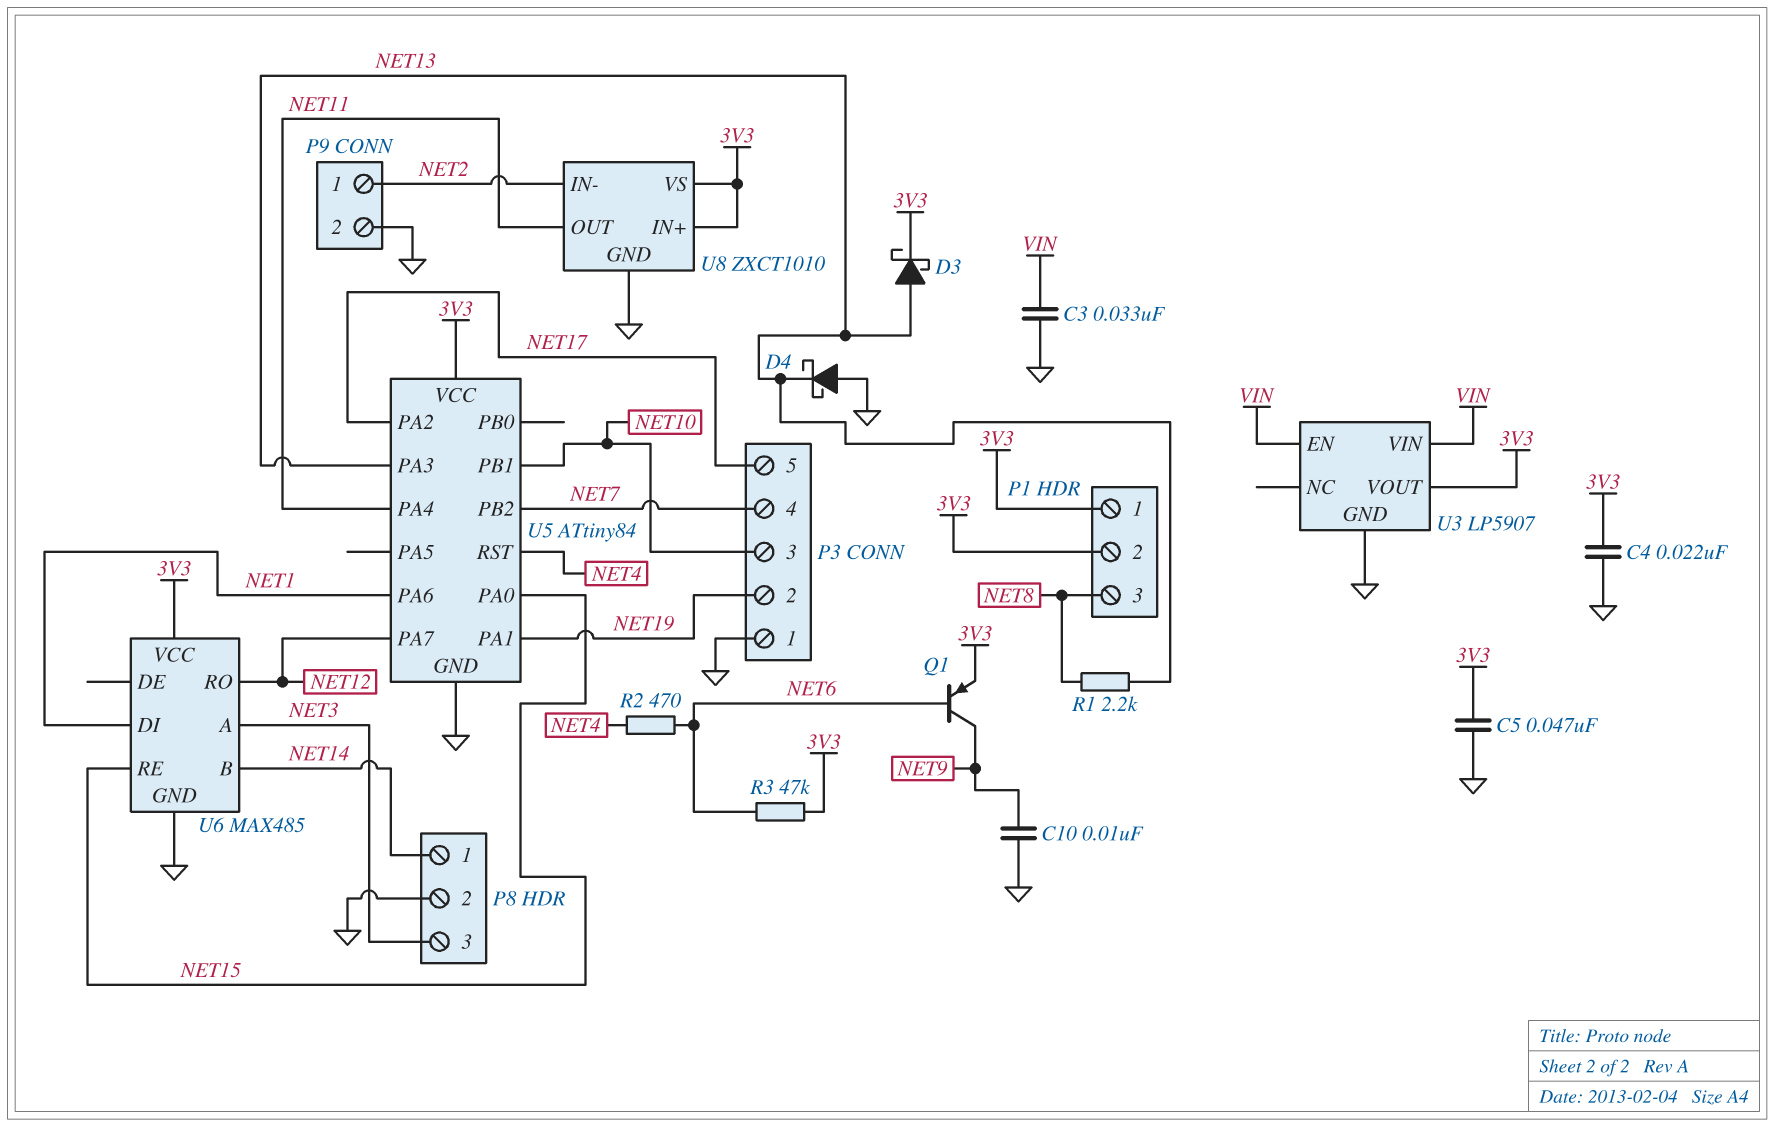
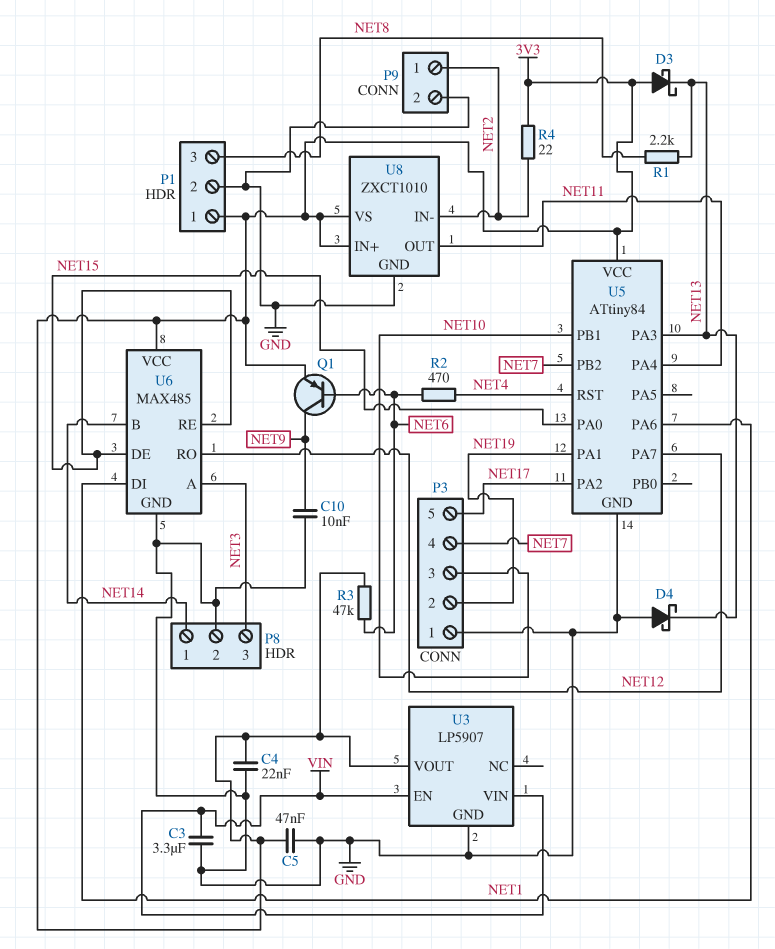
C3: 33nF (GND, VIN) -> 3.3uF (GND, VIN)
D3: schottky (A NET13, K 3V3) -> schottky (A 3V3, K NET13)
P1 pin 2: 3V3 -> GND
R4: none -> 22 (3V3, NET2)
U6 pin DE: none -> NET15

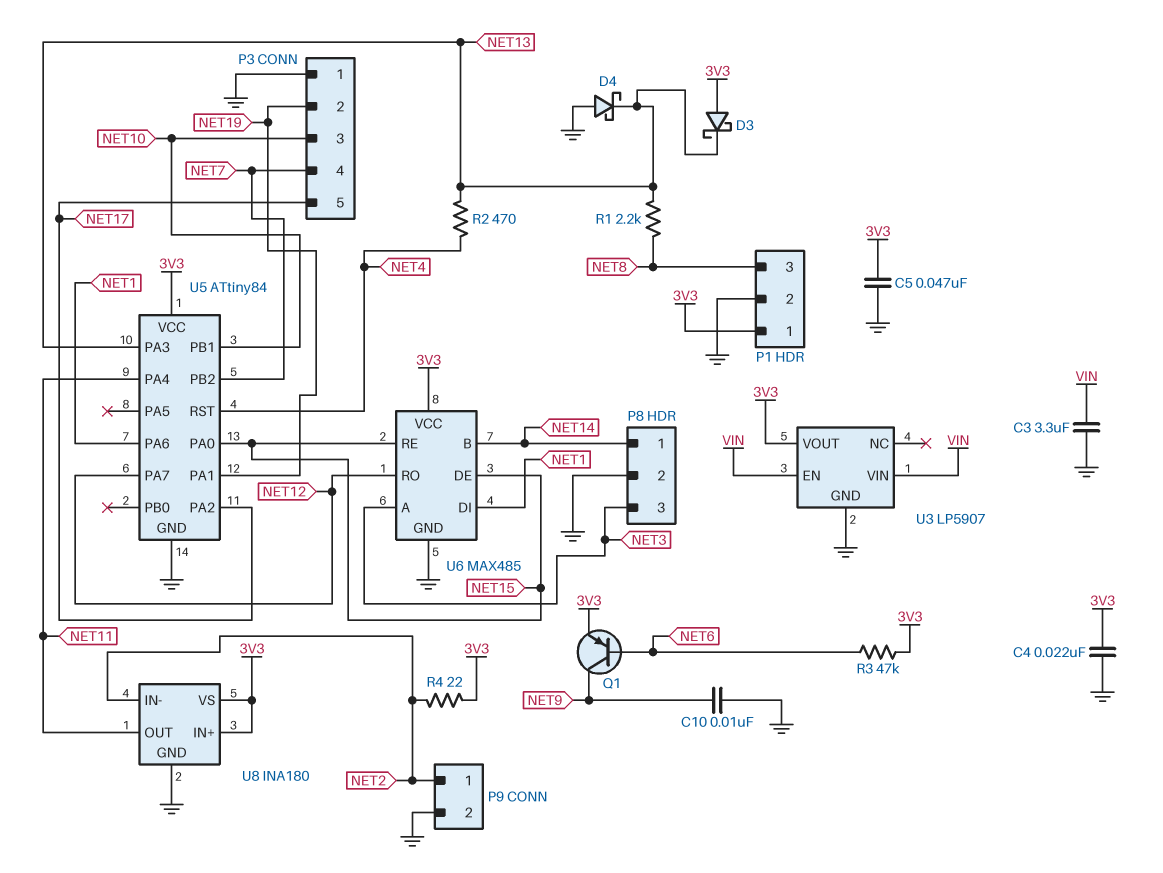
R2: 470 (NET4, NET6) -> 470 (NET4, NET13)
U8: ZXCT1010 -> INA180

